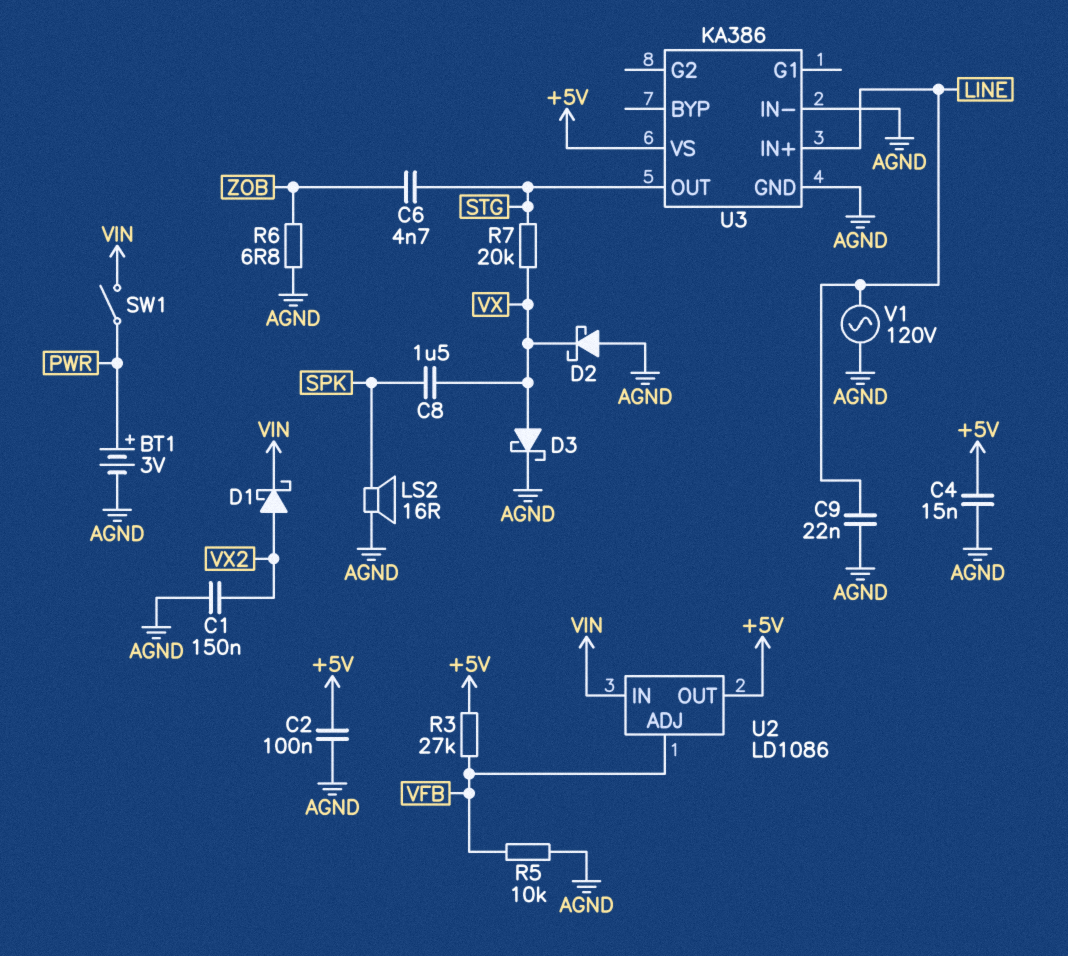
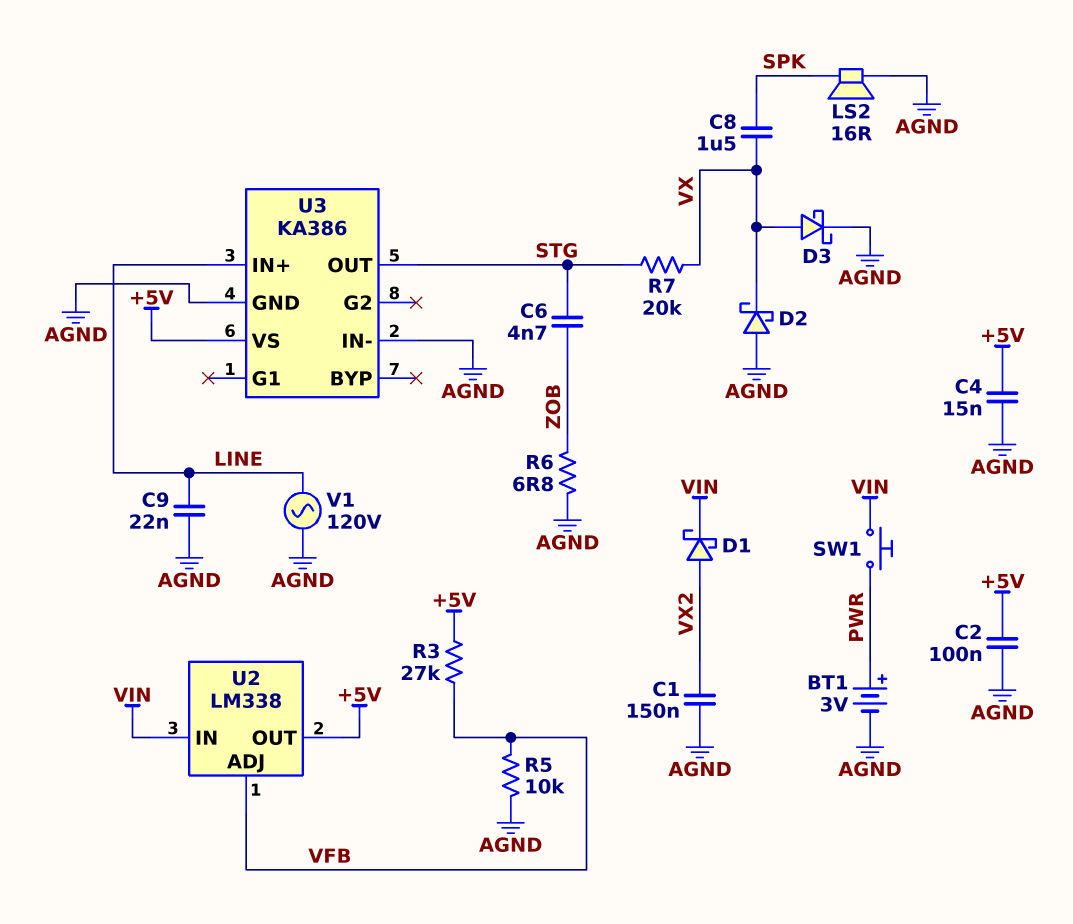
SW1: switch (PWR, VIN) -> button (PWR, VIN)
U2: LD1086 -> LM338

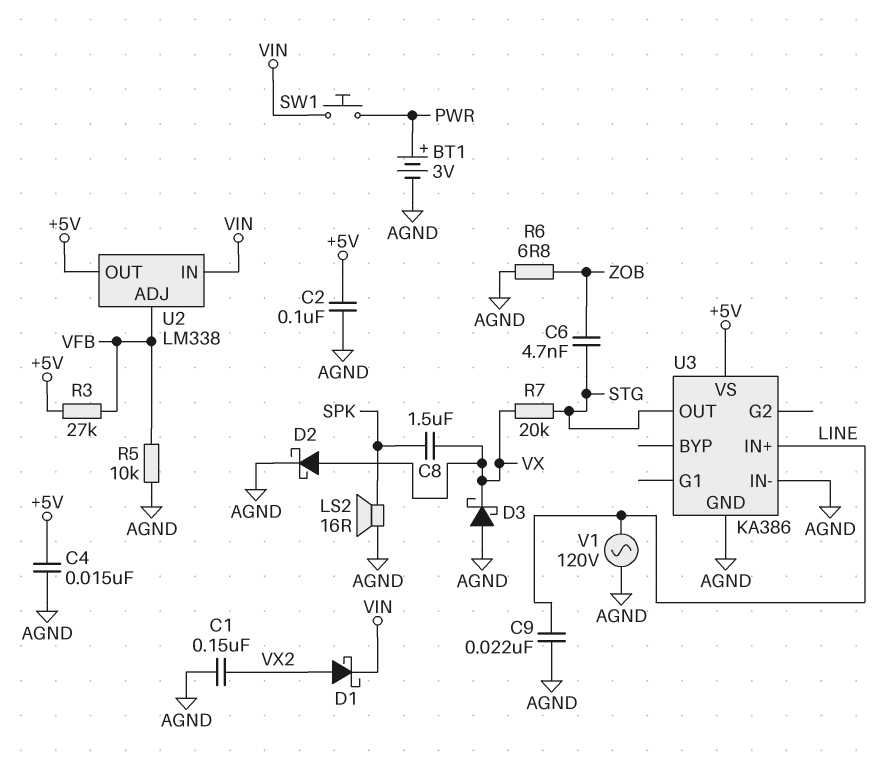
D2: schottky (A AGND, K VX) -> schottky (A VX, K AGND)
D3: schottky (A VX, K AGND) -> schottky (A AGND, K VX)

